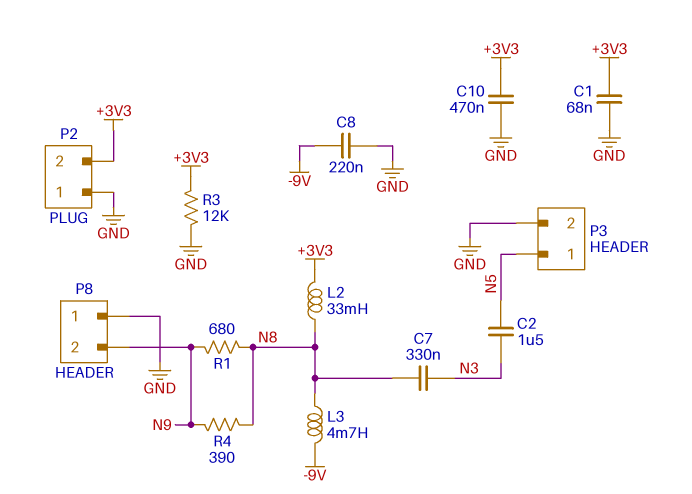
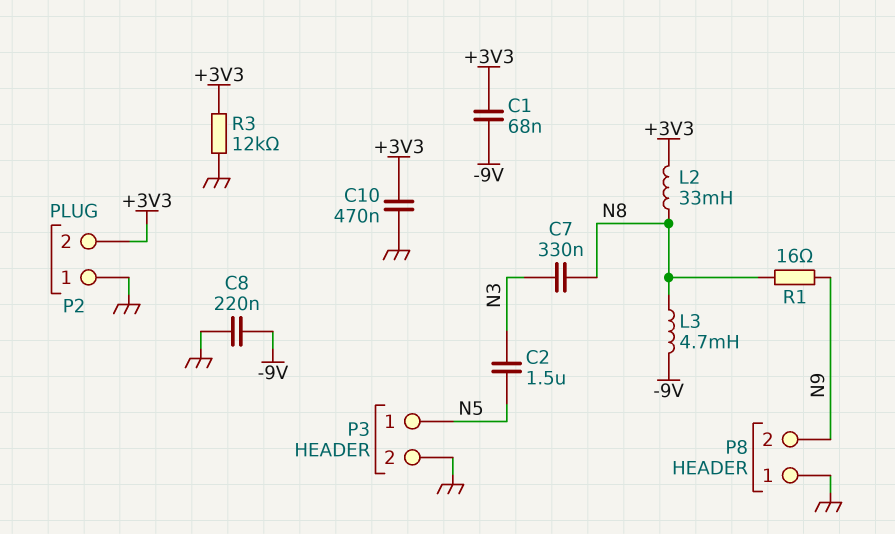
C1: 68nF (+3V3, GND) -> 68nF (+3V3, -9V)
R1: 680 (N8, N9) -> 16 (N8, N9)
R4: 390 (N8, N9) -> none

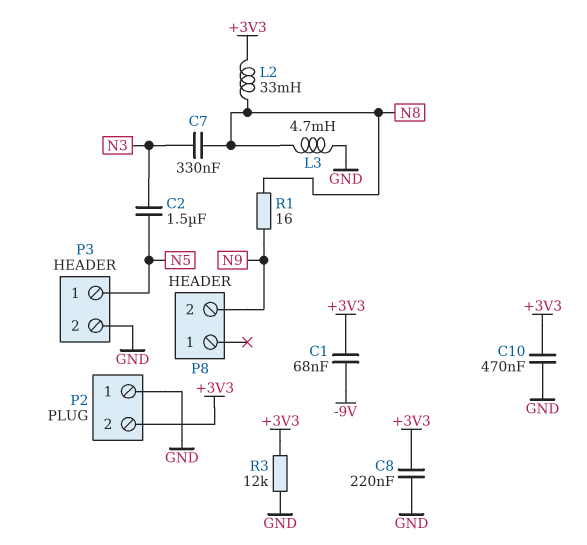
C8: 220nF (-9V, GND) -> 220nF (+3V3, GND)
L3: 4.7mH (-9V, N8) -> 4.7mH (GND, N8)
P8 pin 1: GND -> none

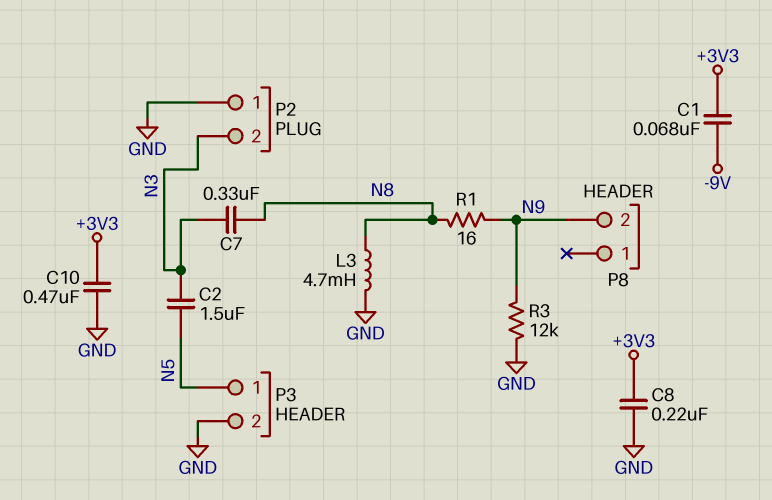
L2: 33mH (+3V3, N8) -> none
P2 pin 2: +3V3 -> N3
R3: 12k (+3V3, GND) -> 12k (GND, N9)

